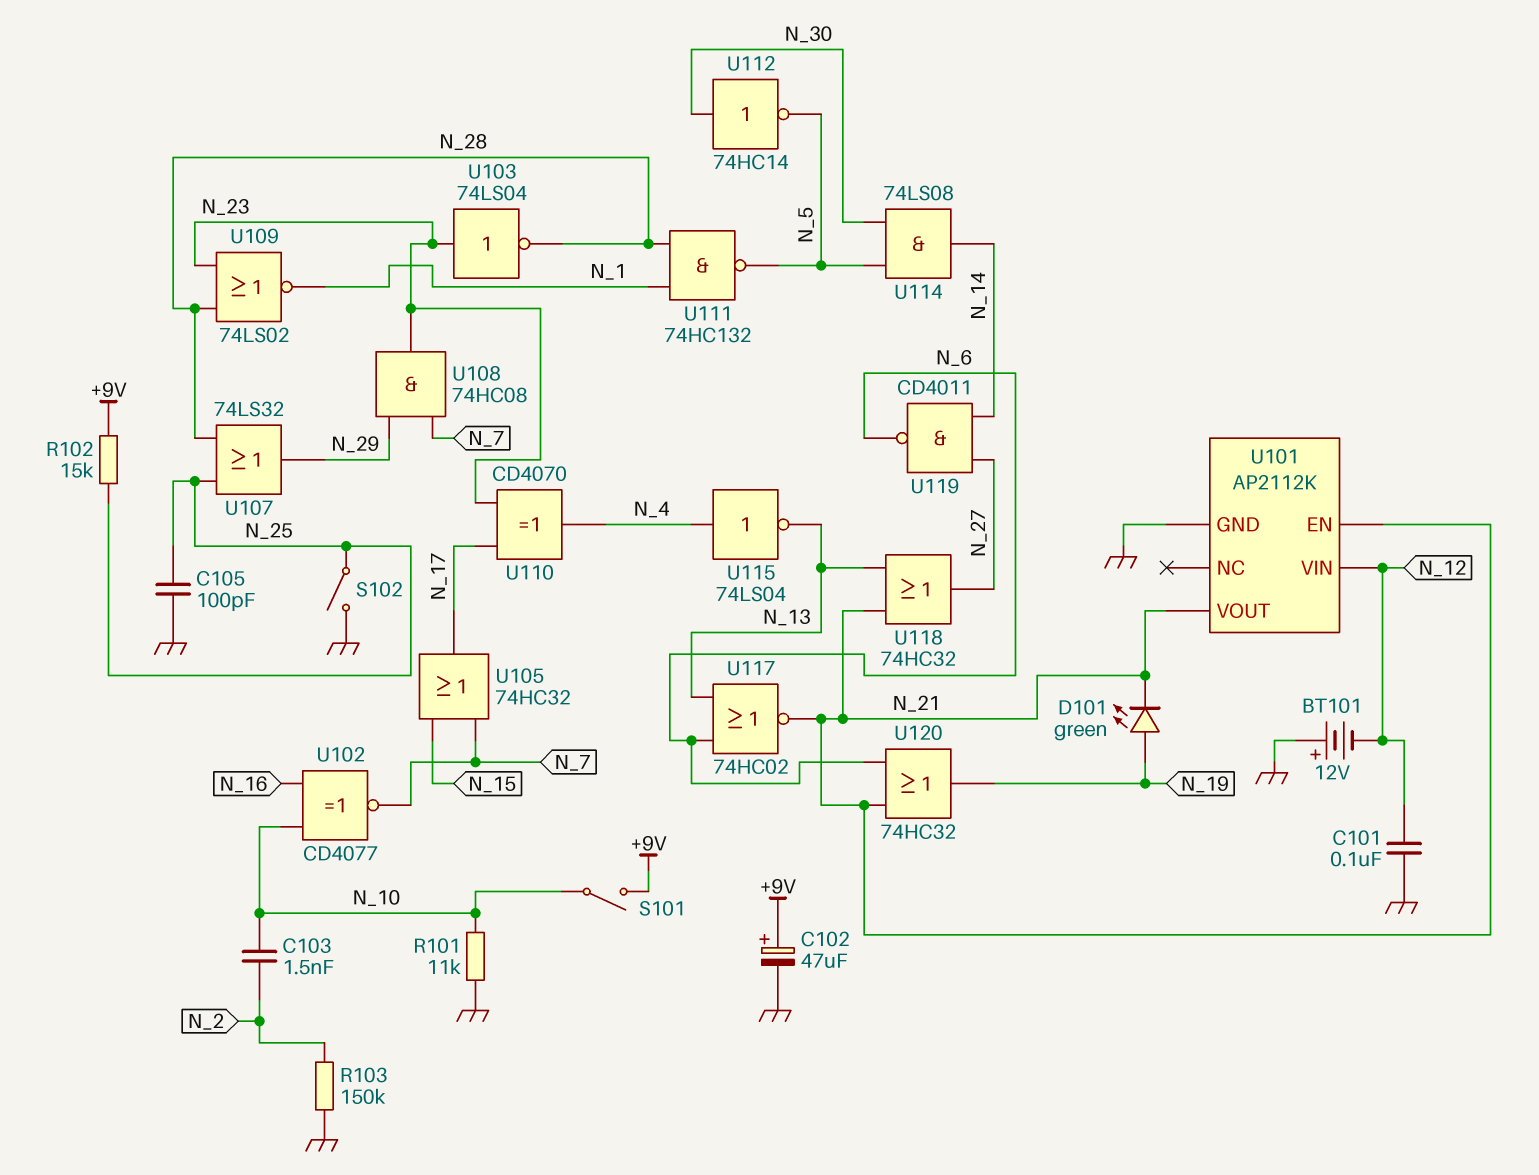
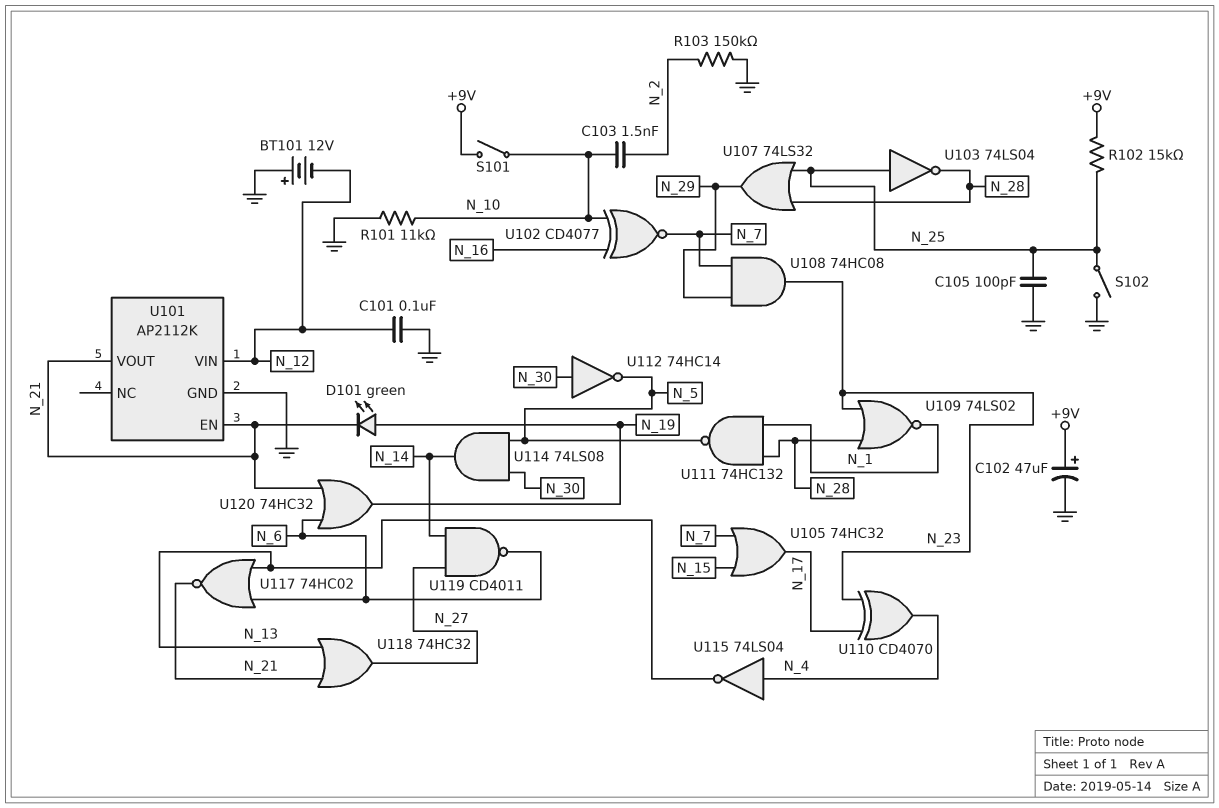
U103: NOT 74LS04 (in N_23, out N_28) -> NOT 74LS04 (in N_25, out N_28)

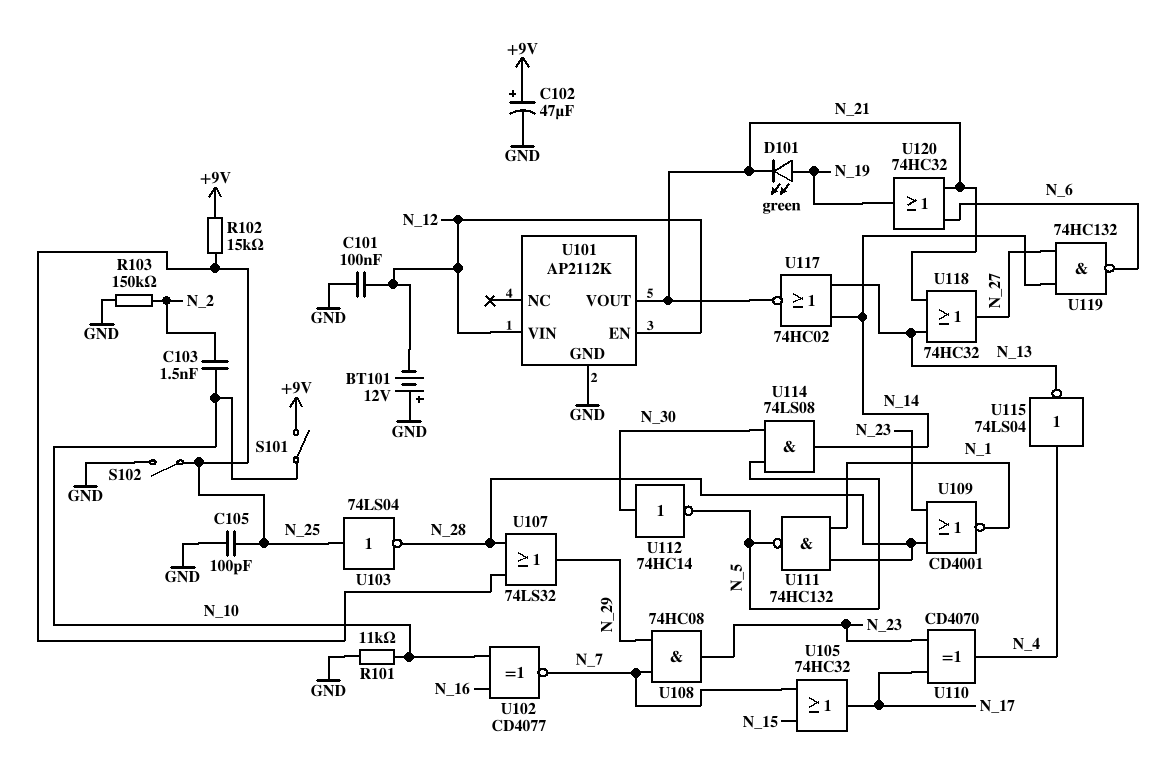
U101 pin EN: N_21 -> N_12
U109: NOR 74LS02 (in N_23, in N_28, out N_1) -> NOR CD4001 (in N_23, in N_28, out N_1)
U117: NOR 74HC02 (in N_6, in N_13, out N_21) -> NOR 74HC02 (in N_13, in N_14, out N_21)
U119: NAND CD4011 (in N_14, in N_27, out N_6) -> NAND 74HC132 (in N_14, in N_27, out N_6)

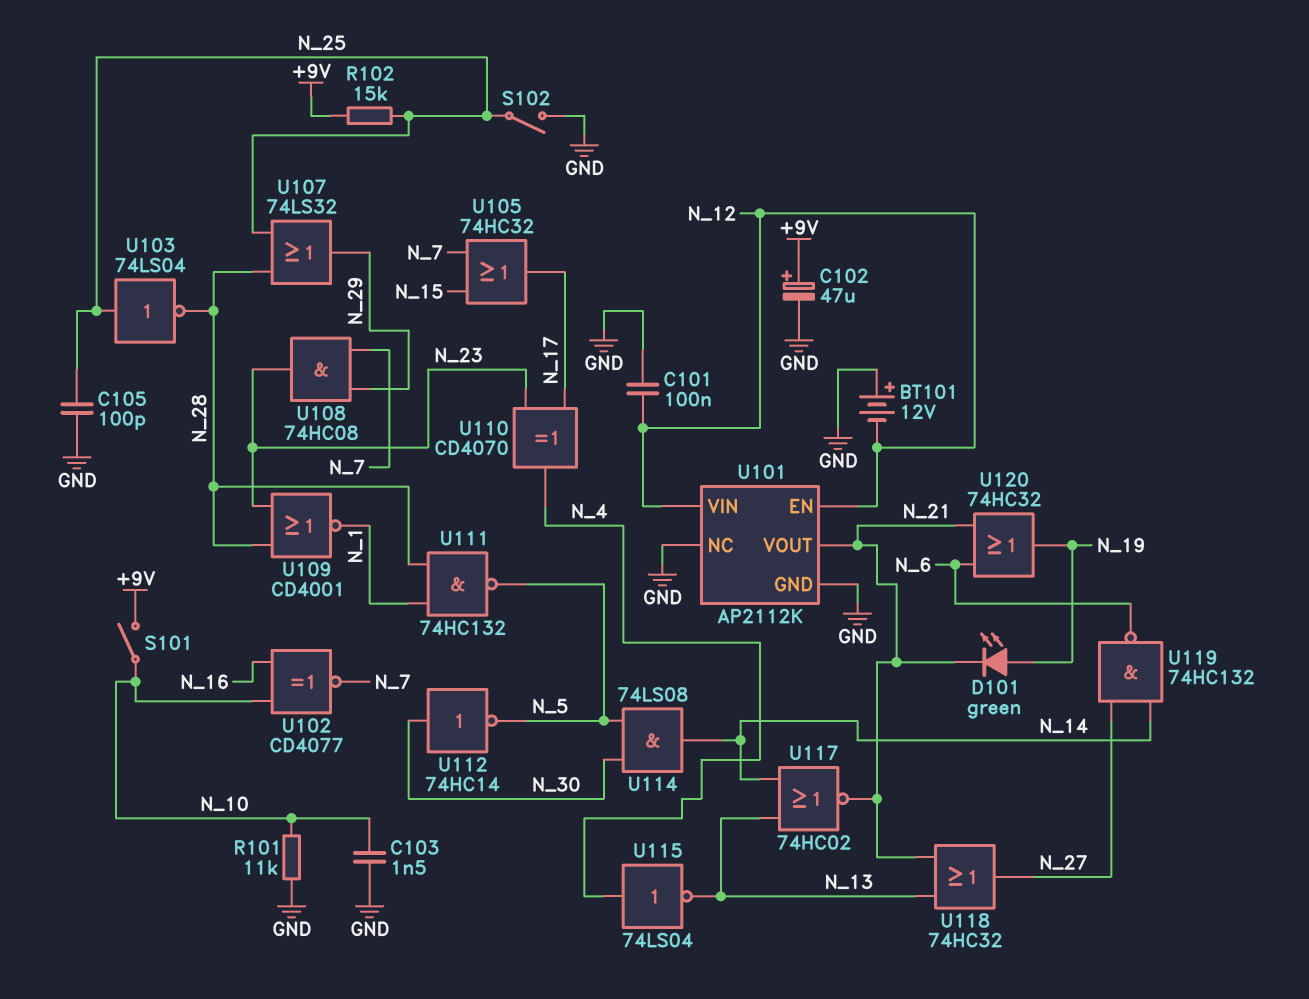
C103: 1.5nF (N_2, N_10) -> 1.5nF (GND, N_10)
R103: 150k (GND, N_2) -> none
U101 pin NC: none -> GND

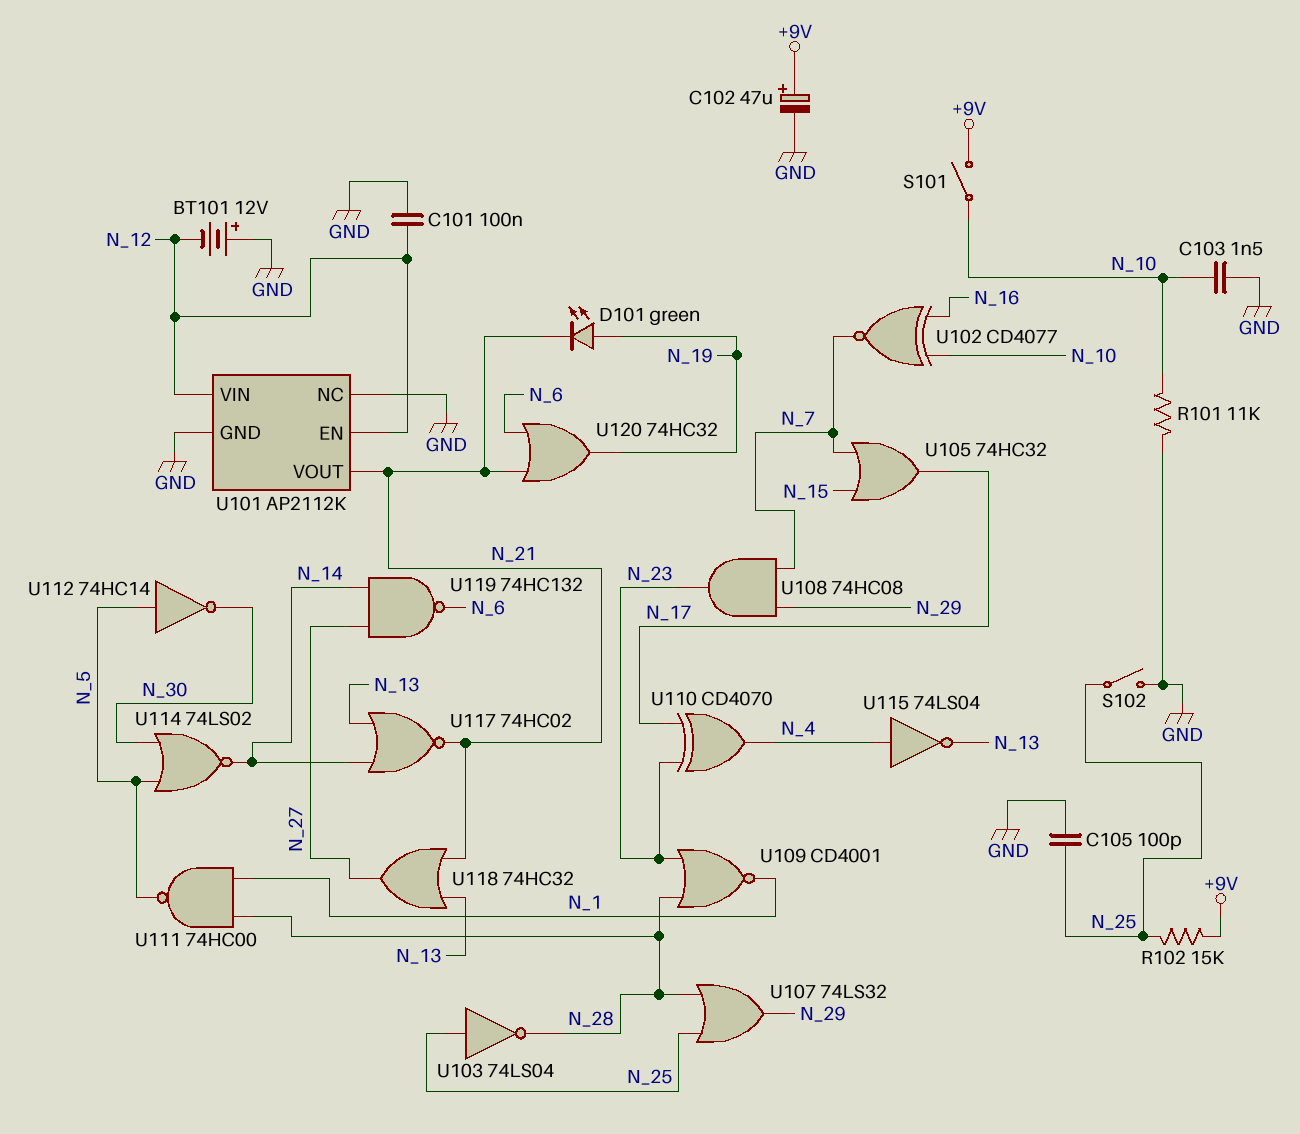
U111: NAND 74HC132 (in N_1, in N_28, out N_5) -> NAND 74HC00 (in N_1, in N_28, out N_5)
U112: NOT 74HC14 (in N_30, out N_5) -> NOT 74HC14 (in N_5, out N_30)
U114: AND 74LS08 (in N_5, in N_30, out N_14) -> NOR 74LS02 (in N_5, in N_30, out N_14)

